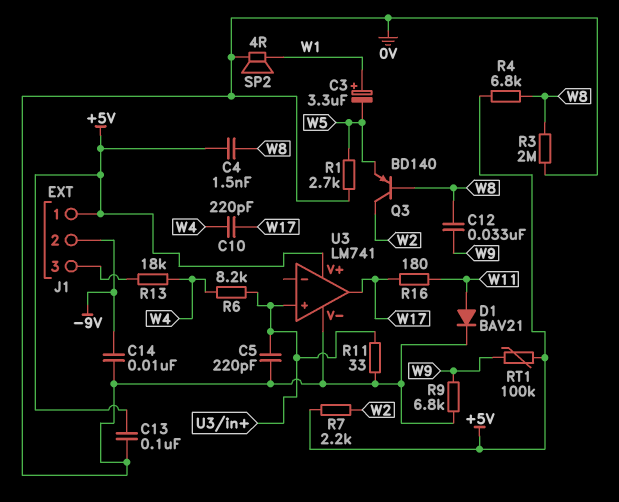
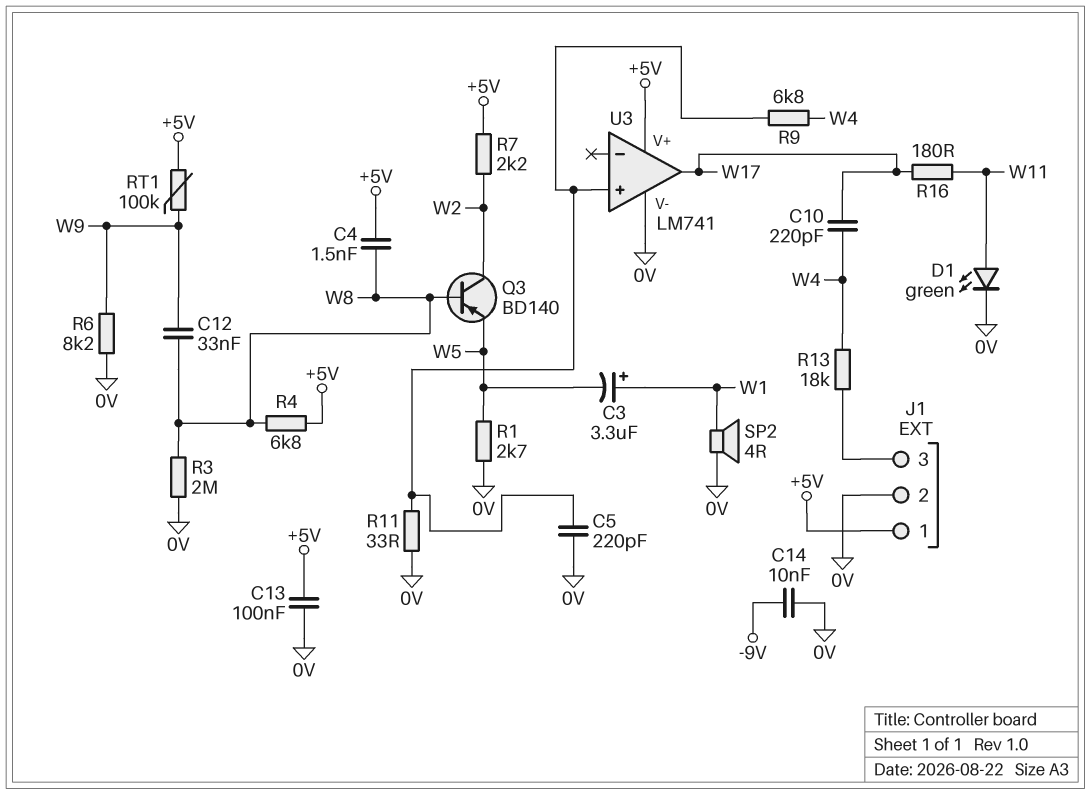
D1: diode BAV21 (A W11, K 0V) -> LED green (A W11, K 0V)
J1 pin 2: -9V -> 0V
R6: 8.2k (U3/in+, W4) -> 8.2k (0V, W9)
R9: 6.8k (0V, W9) -> 6.8k (U3/in+, W4)

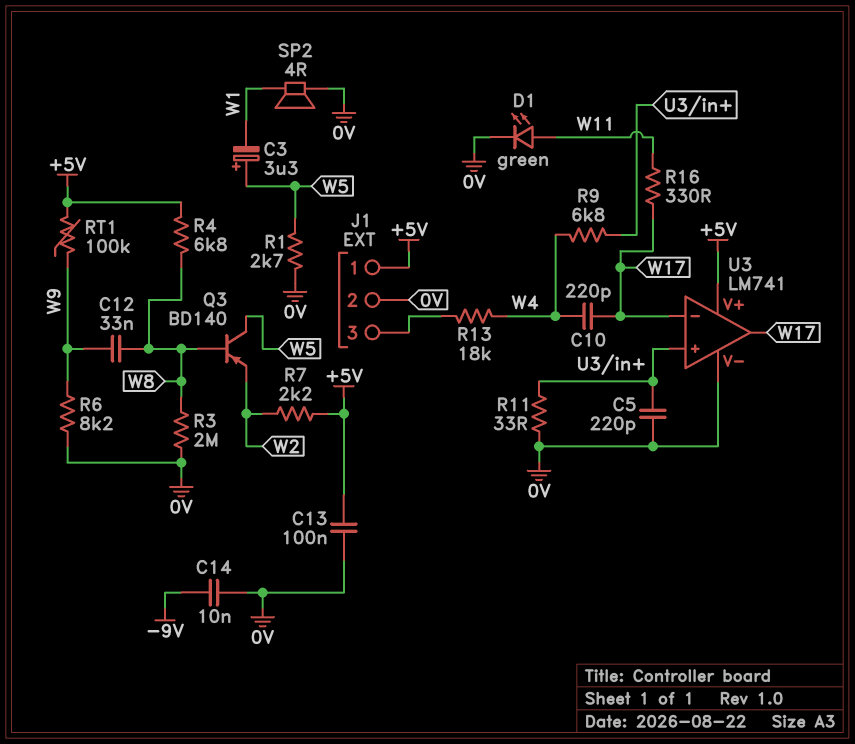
C3: 3.3uF (plus W1, minus W5) -> 3.3uF (plus W5, minus W1)
C4: 1.5nF (+5V, W8) -> none
Q3: PNP BD140 (B W8, C W2, E W5) -> PNP BD140 (B W8, C W5, E W2)
R16: 180 (W11, W17) -> 330 (W11, W17)
U3 pin in-: none -> W17

